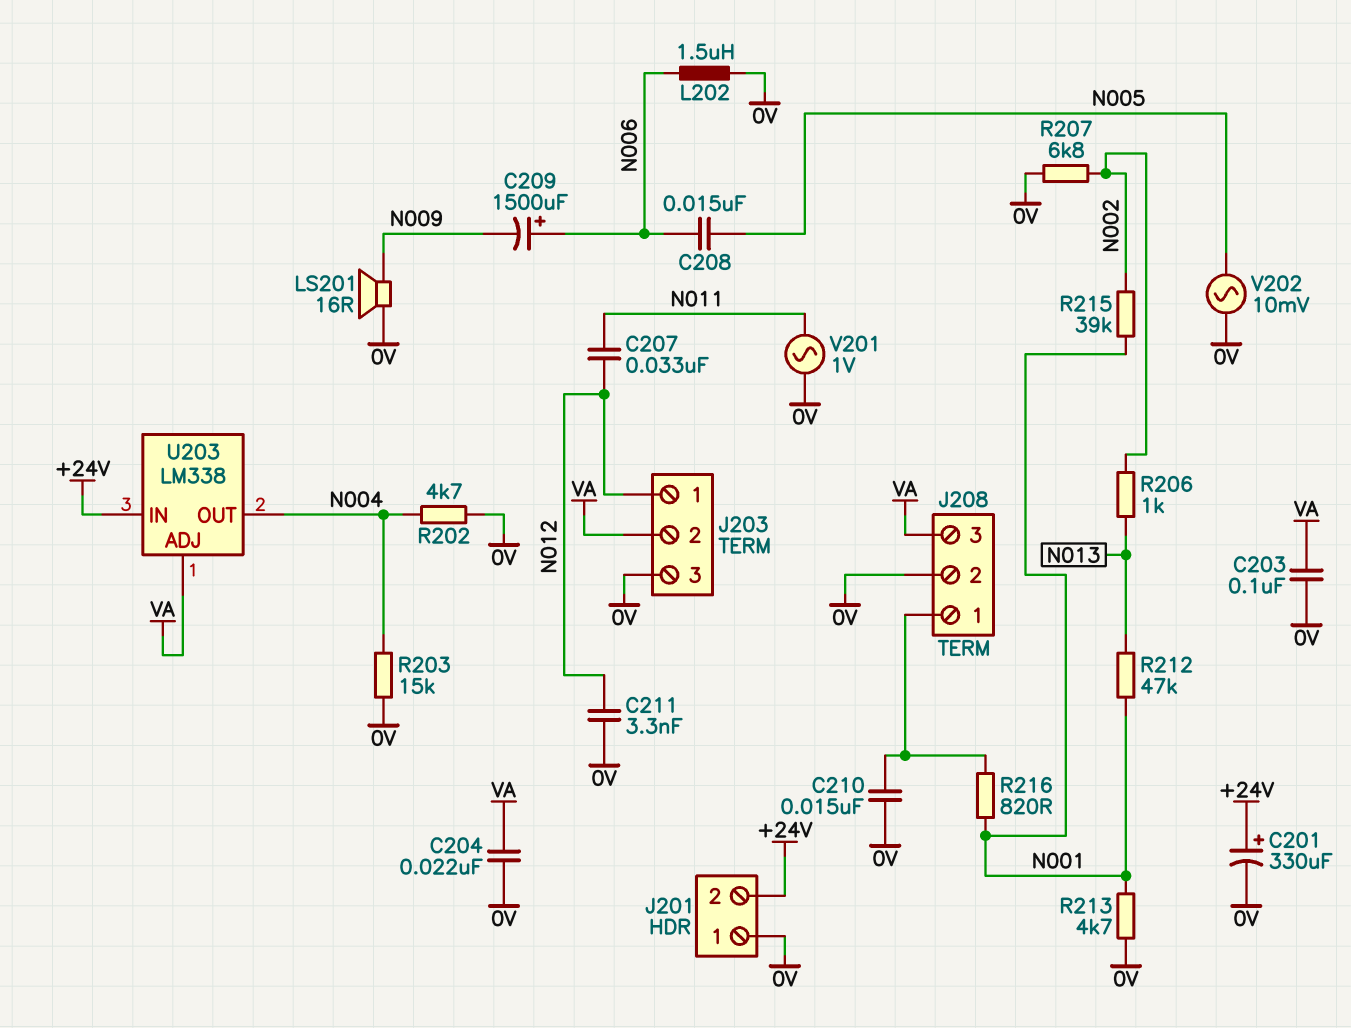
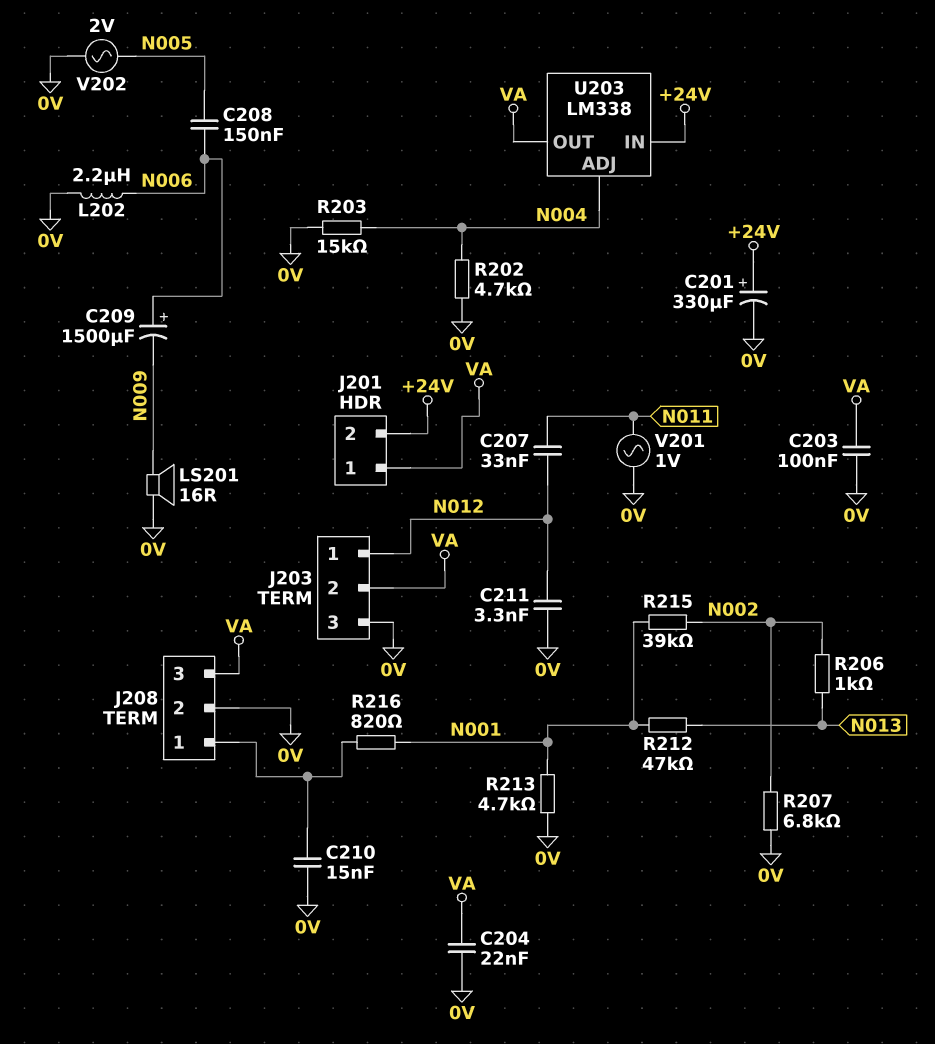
C208: 15nF (N005, N006) -> 150nF (N005, N006)
J201 pin 1: 0V -> VA
L202: 1.5uH (0V, N006) -> 2.2uH (0V, N006)
U203 pin ADJ: VA -> N004
U203 pin OUT: N004 -> VA
V202: AC 10mV (0V, N005) -> AC 2V (0V, N005)

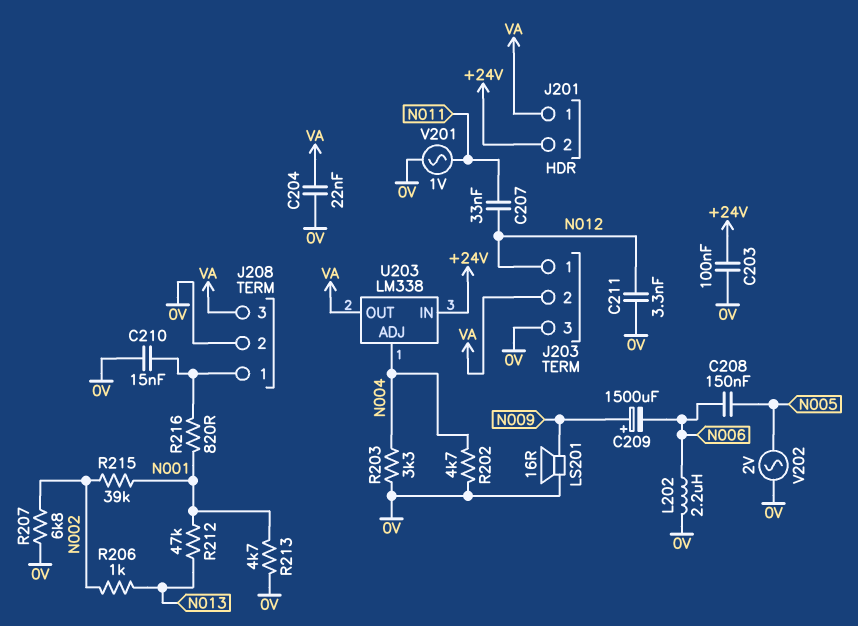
C201: 330uF (plus +24V, minus 0V) -> none
C203: 100nF (0V, VA) -> 100nF (+24V, 0V)
C209: 1500uF (plus N006, minus N009) -> 1500uF (plus N009, minus N006)
R203: 15k (0V, N004) -> 3.3k (0V, N004)

